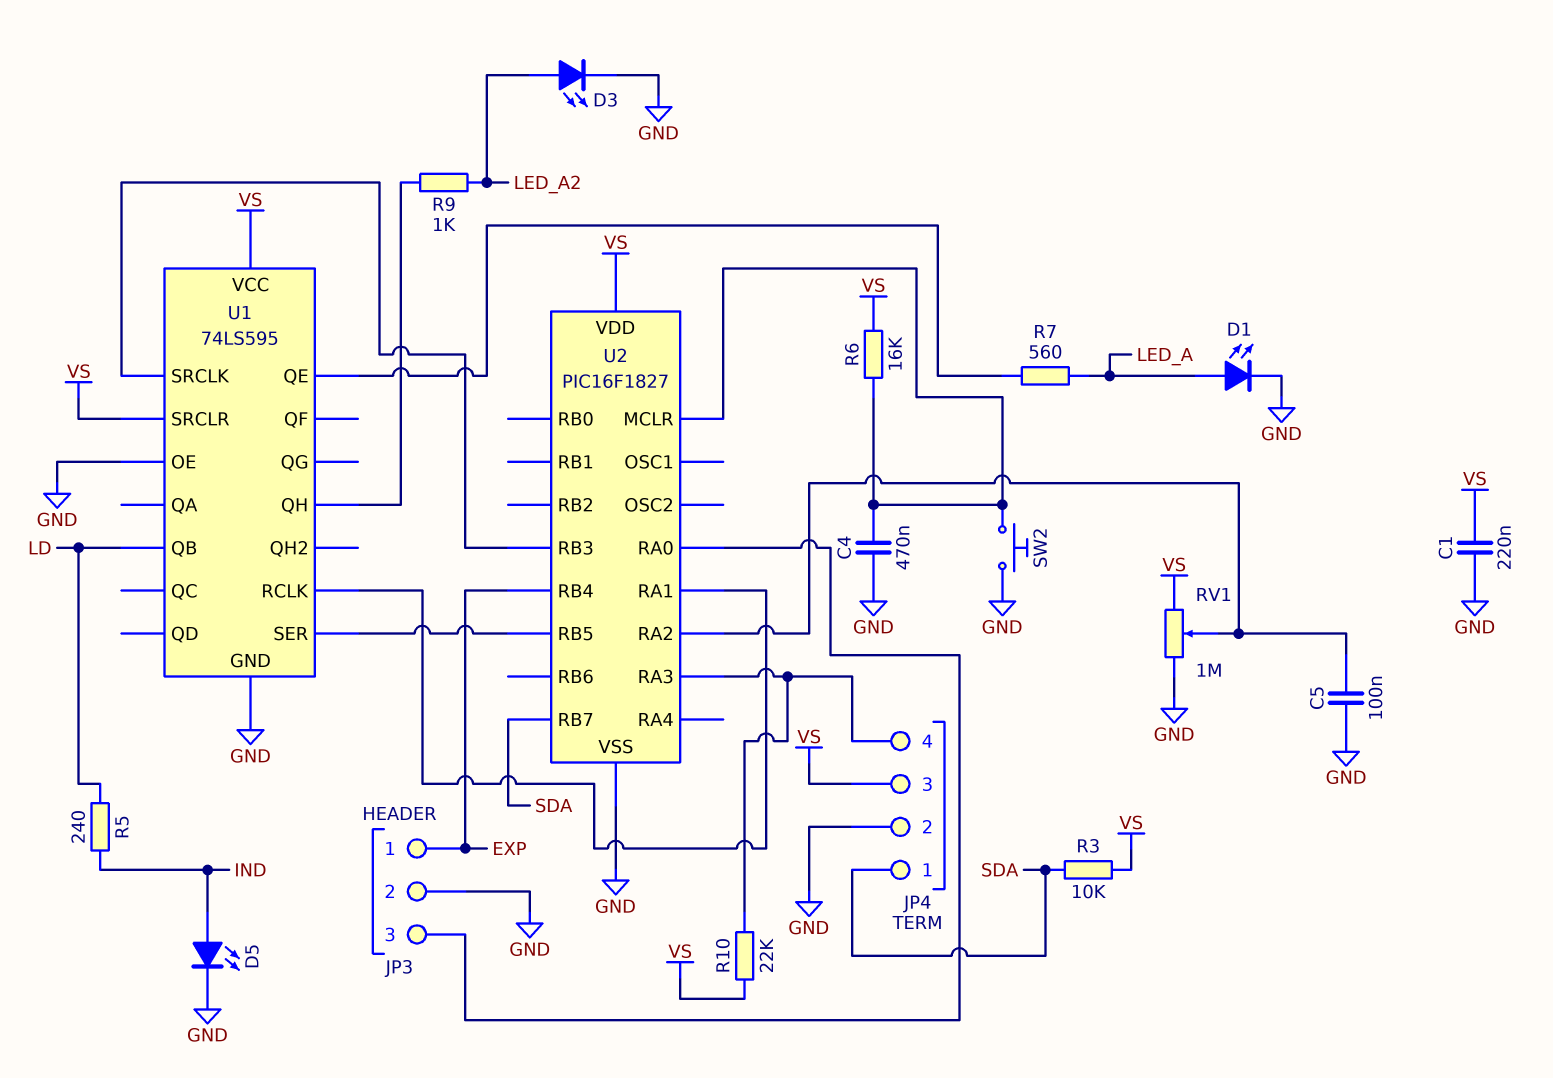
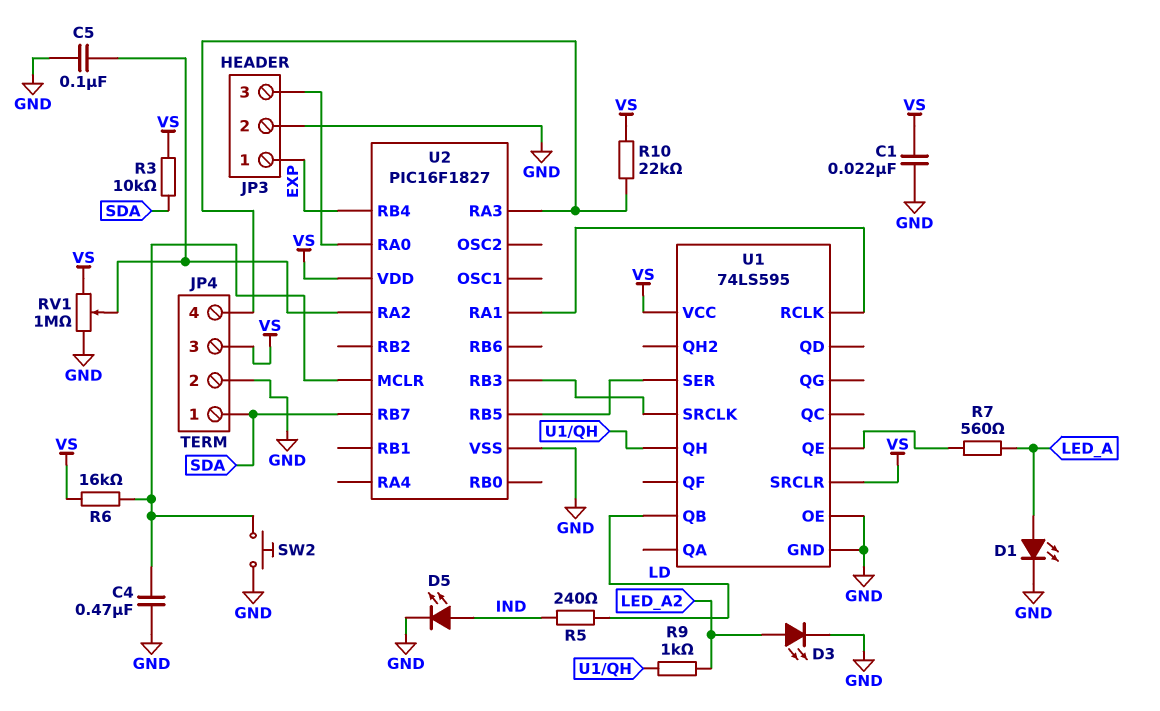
C1: 220nF (GND, VS) -> 22nF (GND, VS)

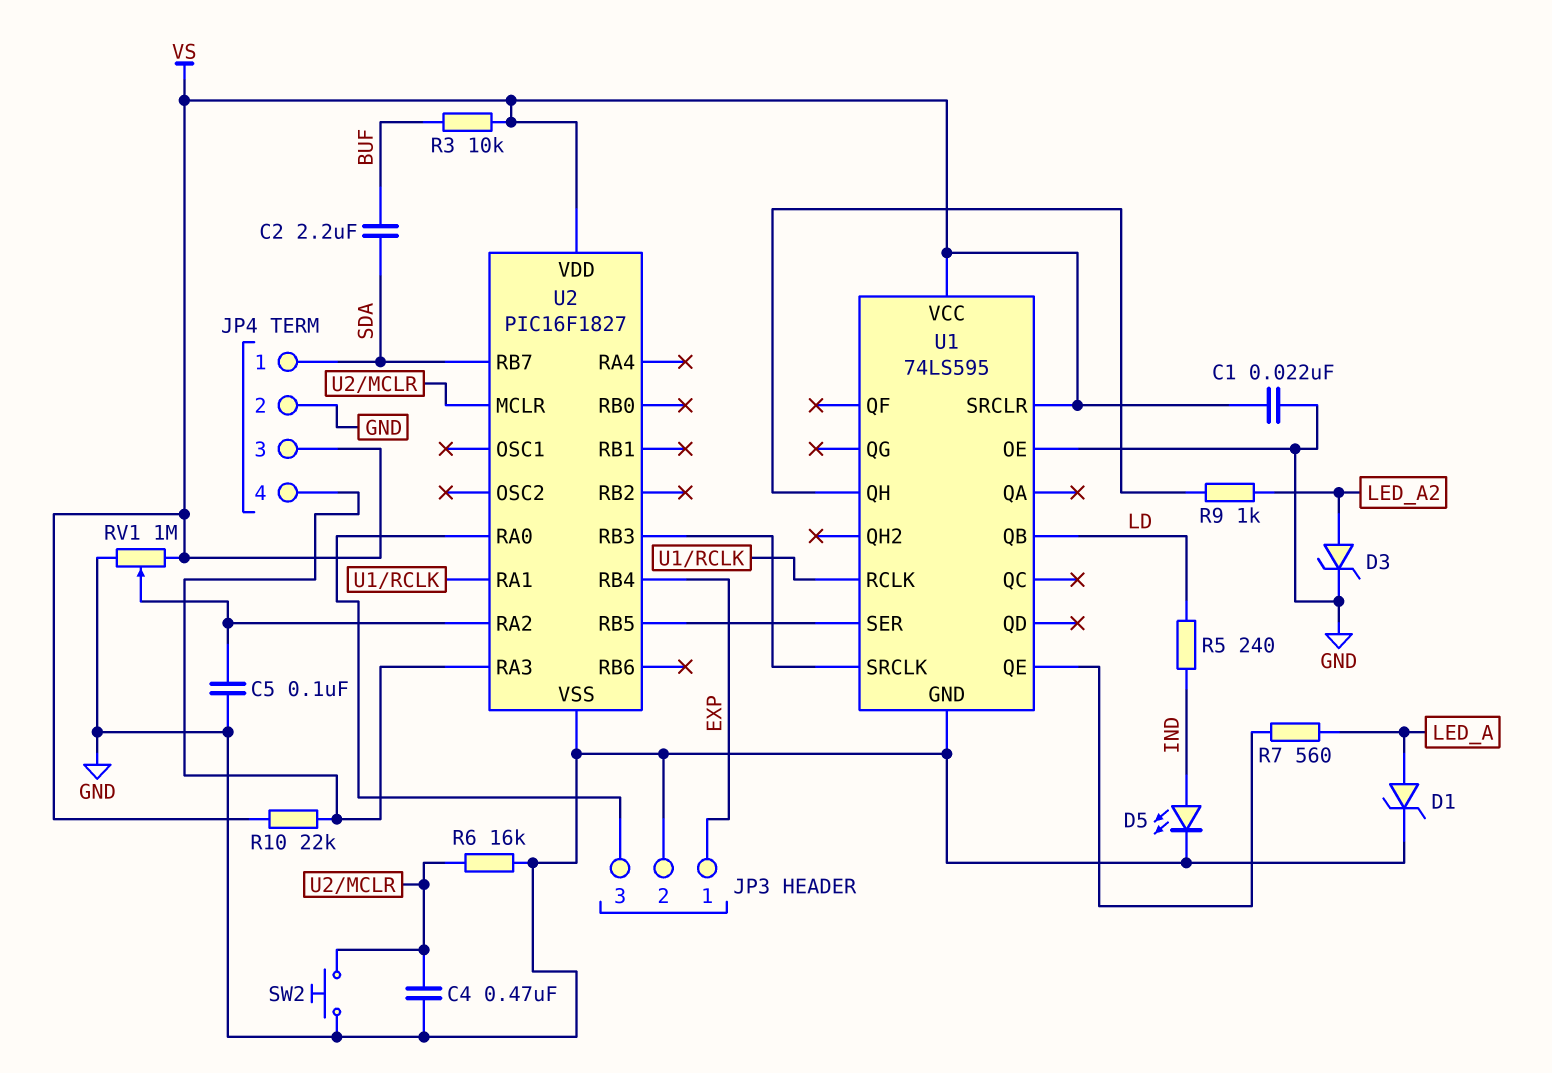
C2: none -> 2.2uF (BUF, SDA)
D1: LED (A LED_A, K GND) -> zener (A LED_A, K GND)
D3: LED (A LED_A2, K GND) -> zener (A LED_A2, K GND)
R3: 10k (SDA, VS) -> 10k (BUF, VS)
R6: 16k (U2/MCLR, VS) -> 16k (GND, U2/MCLR)

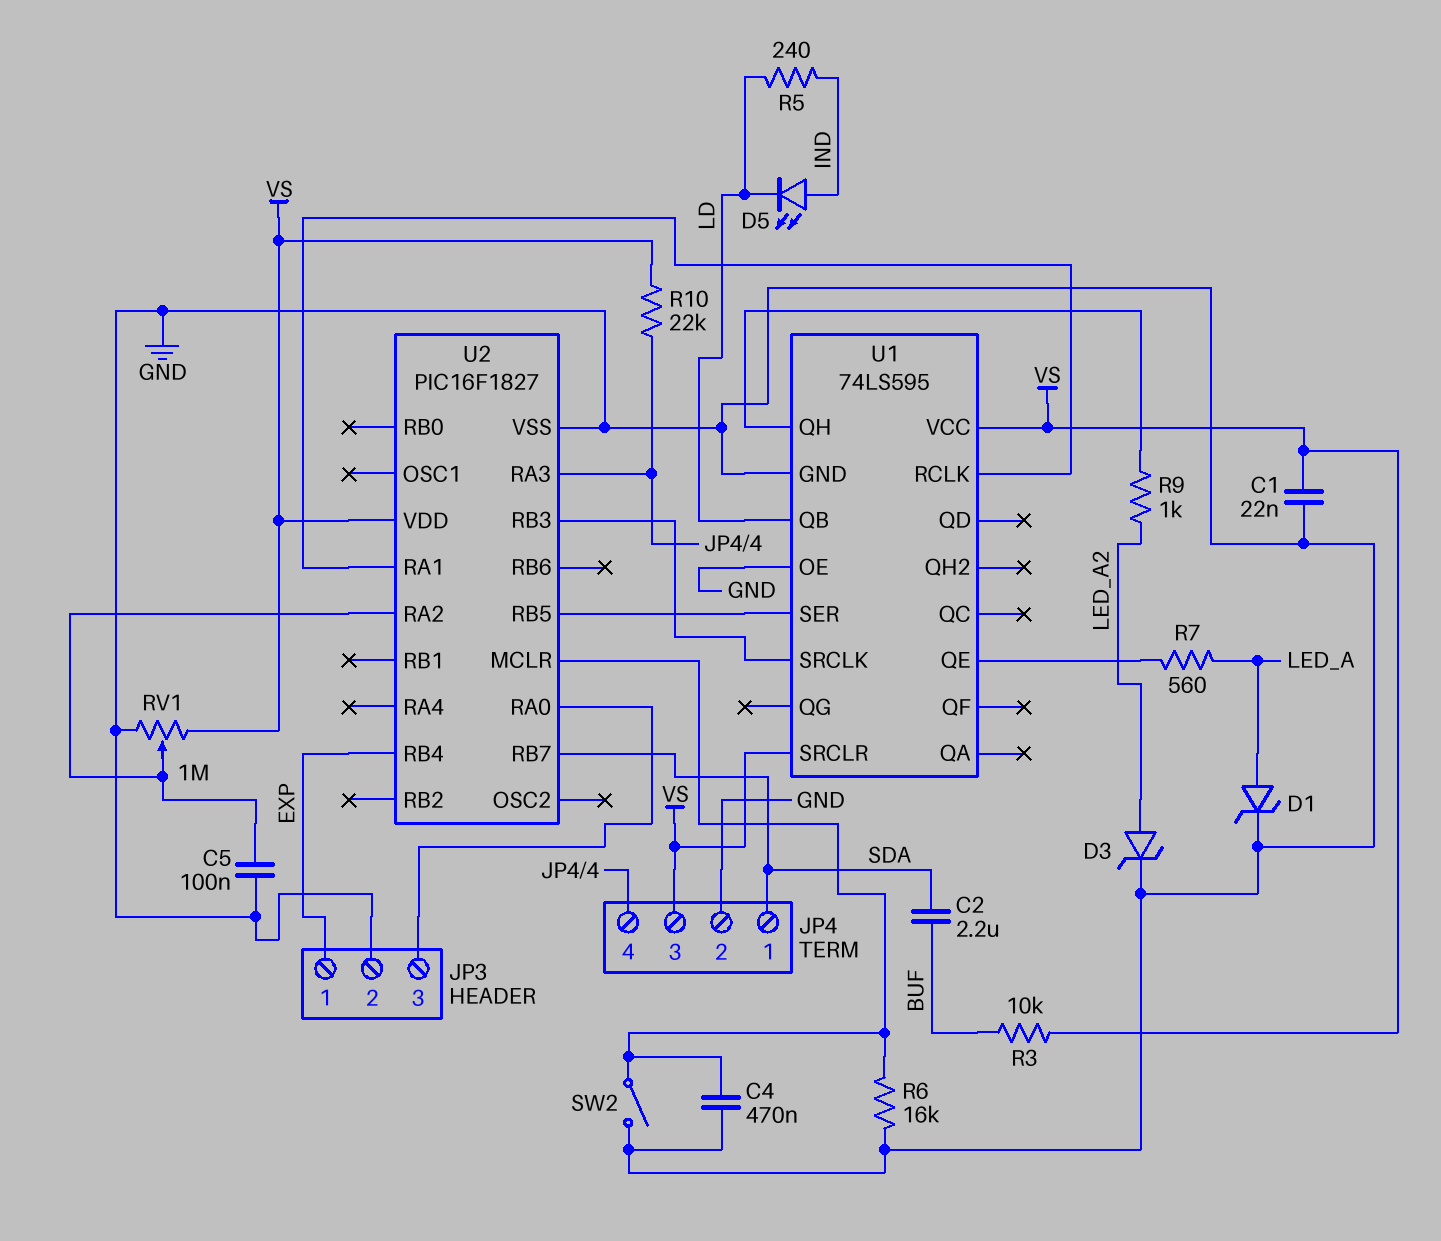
D5: LED (A IND, K GND) -> LED (A IND, K LD)
SW2: button (GND, U2/MCLR) -> switch (GND, U2/MCLR)

